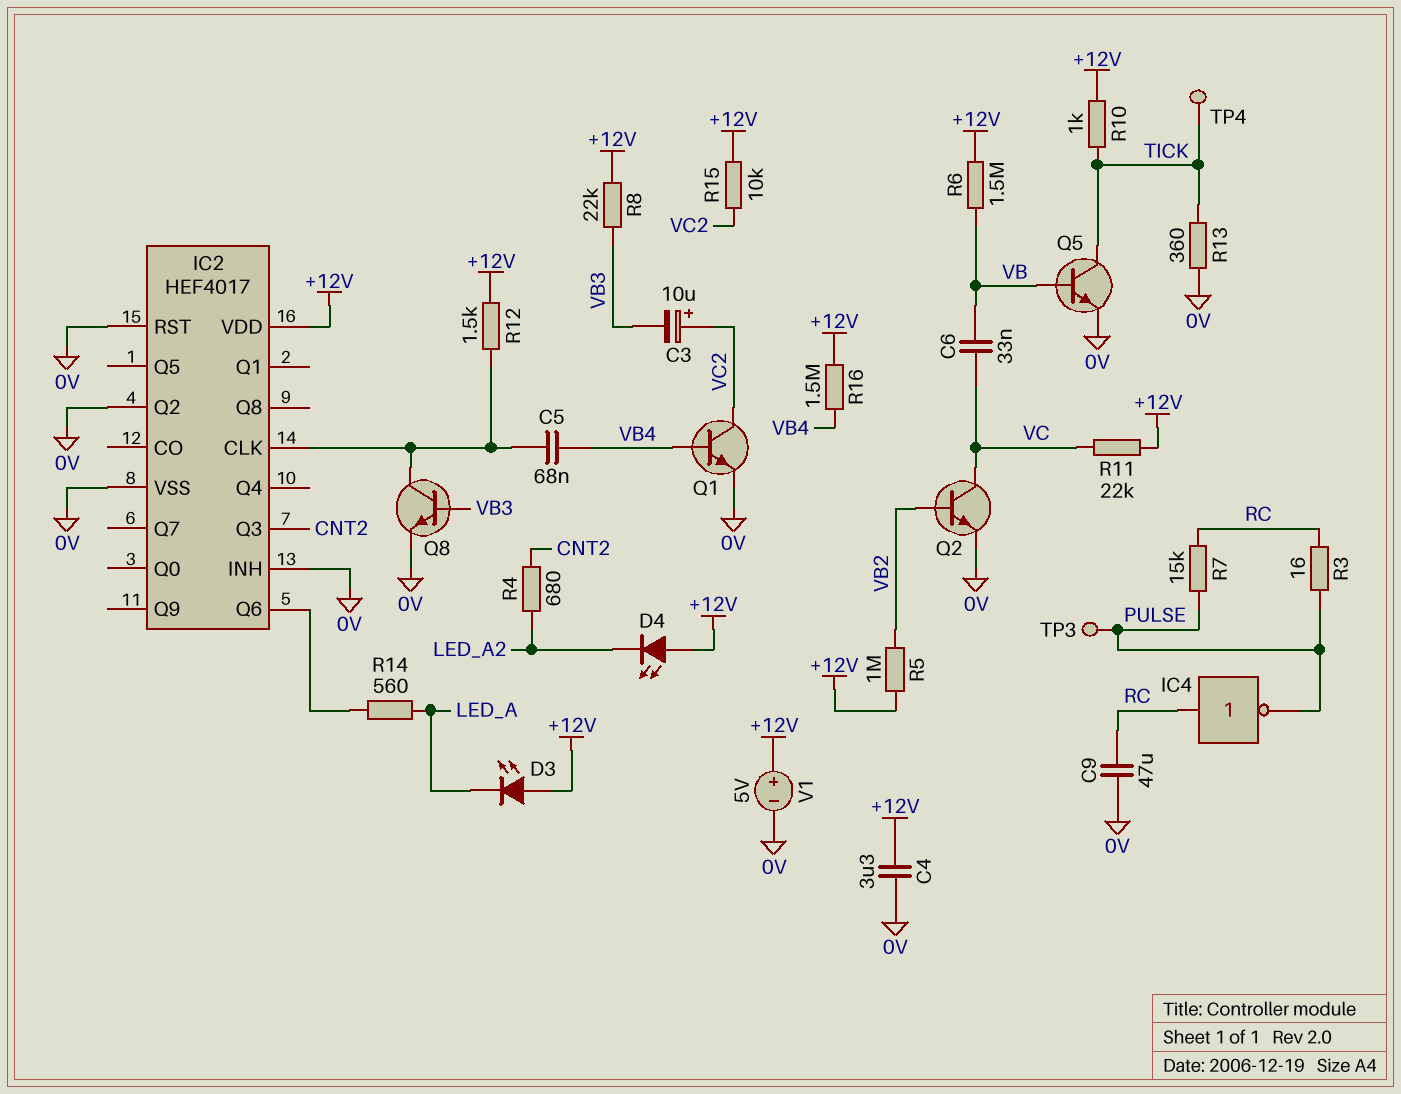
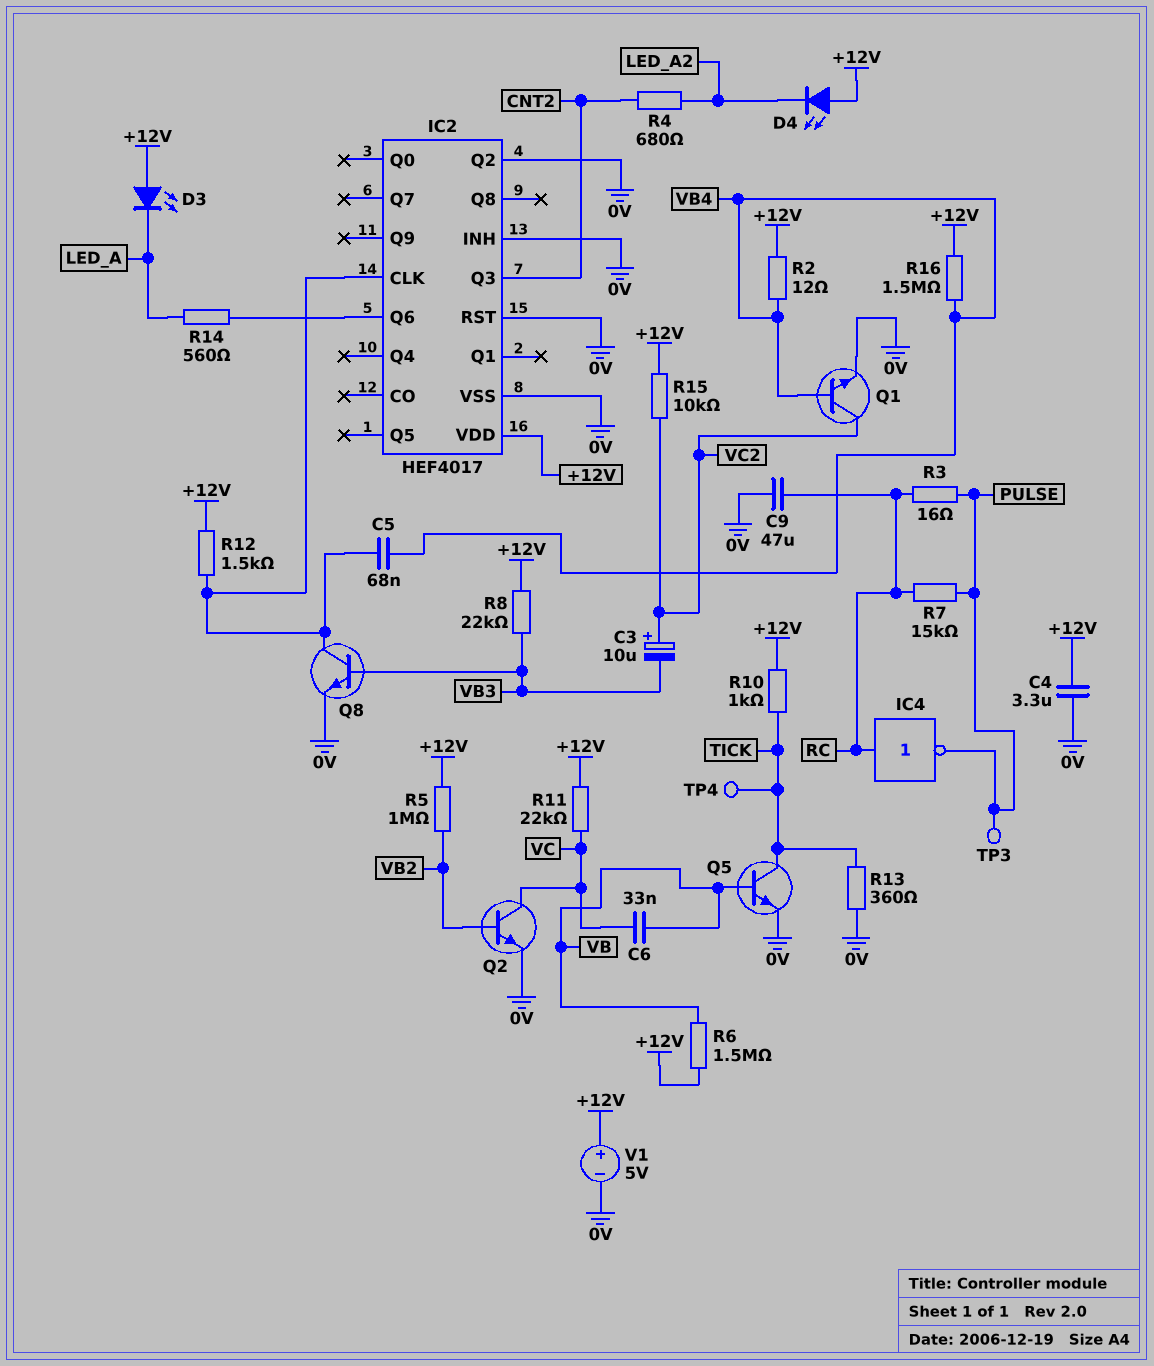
R2: none -> 12 (+12V, VB4)

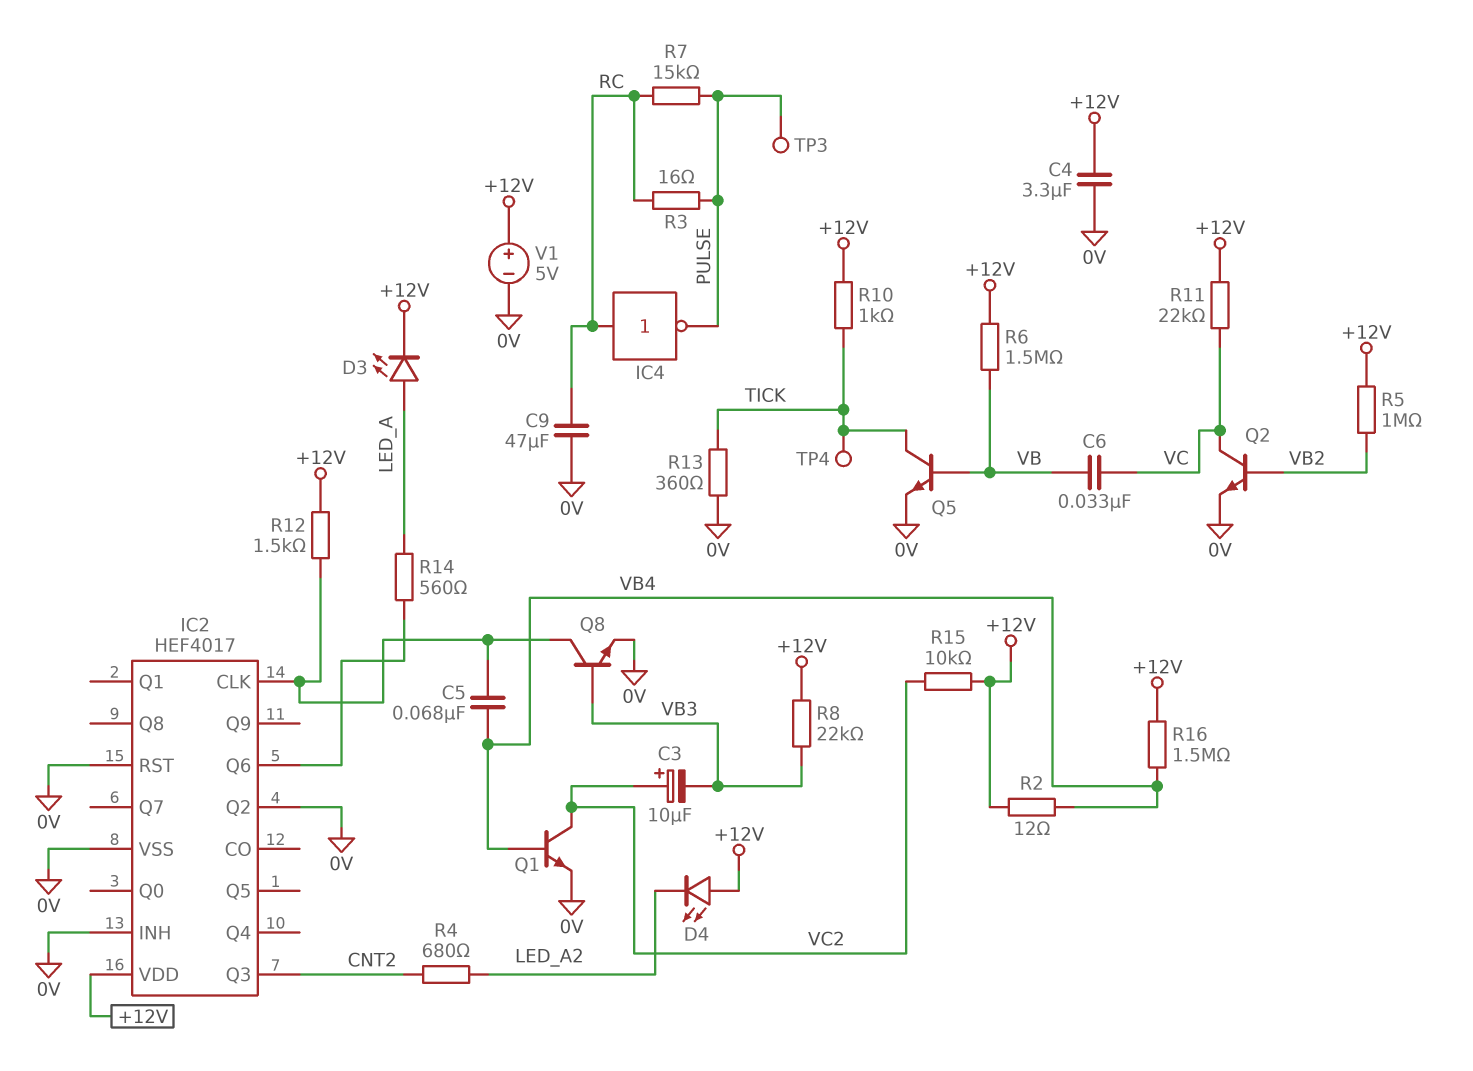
D3: LED (A +12V, K LED_A) -> LED (A LED_A, K +12V)

